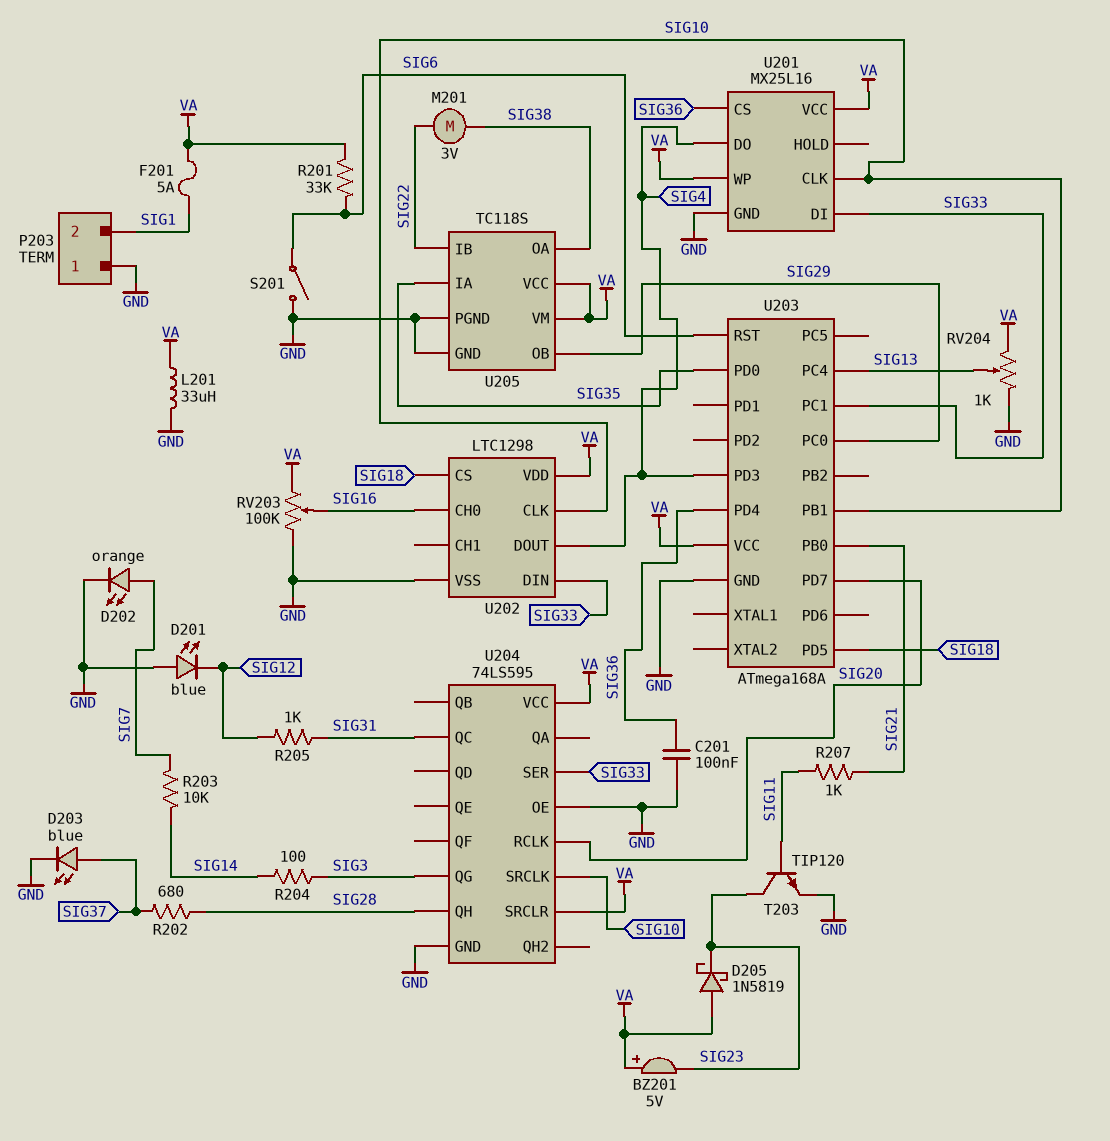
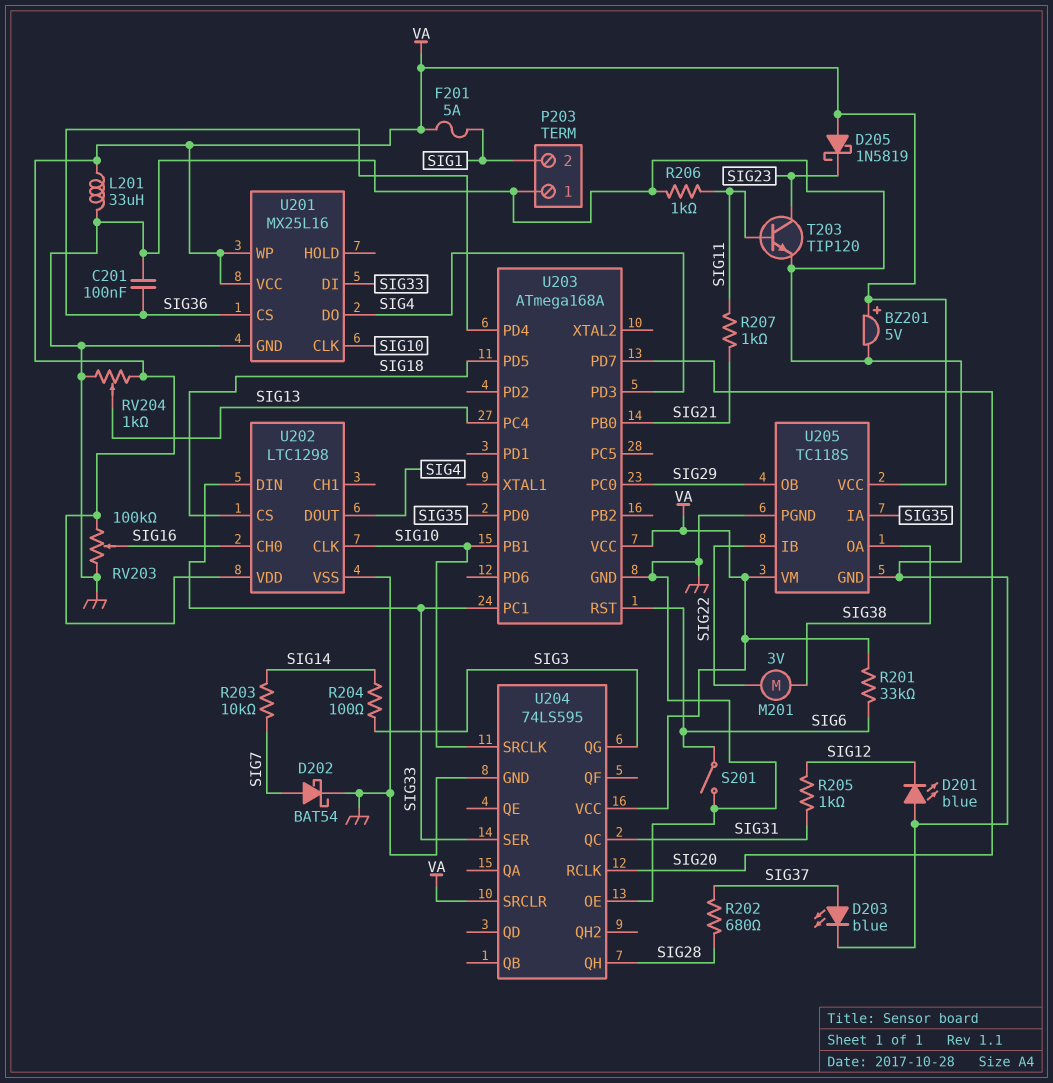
BZ201: buzzer 5V (plus VA, minus SIG23) -> buzzer 5V (plus VA, minus GND)
D202: LED orange (A SIG7, K GND) -> schottky BAT54 (A SIG7, K GND)
R206: none -> 1k (GND, SIG11)

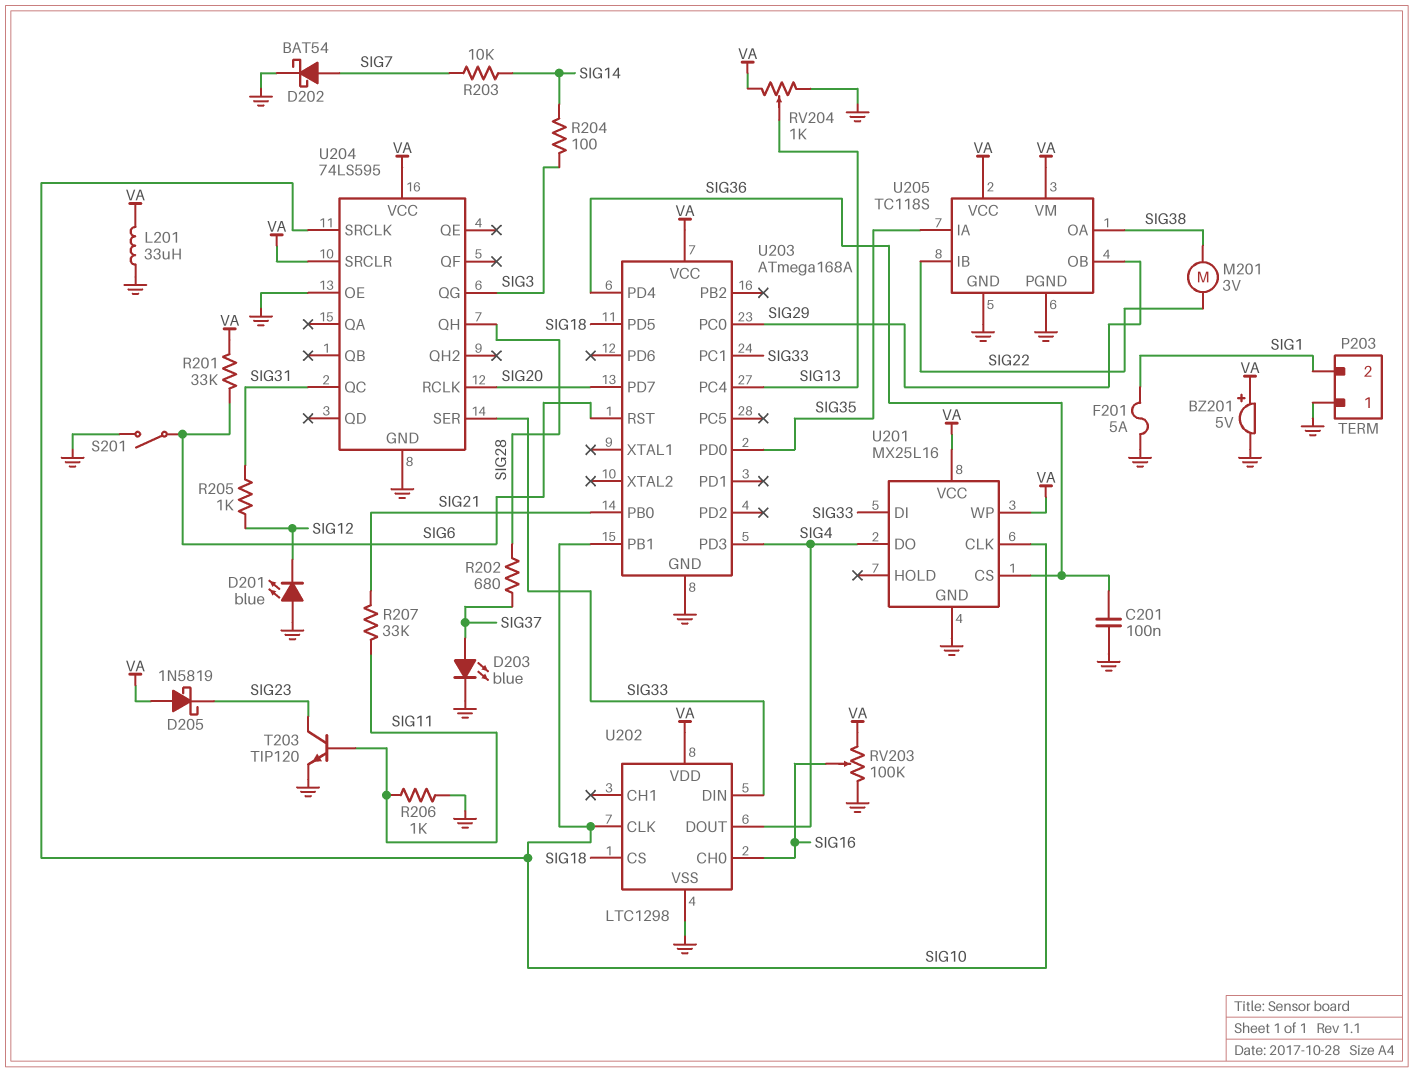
F201: 5A (SIG1, VA) -> 5A (GND, SIG1)
R207: 1k (SIG11, SIG21) -> 33k (SIG11, SIG21)

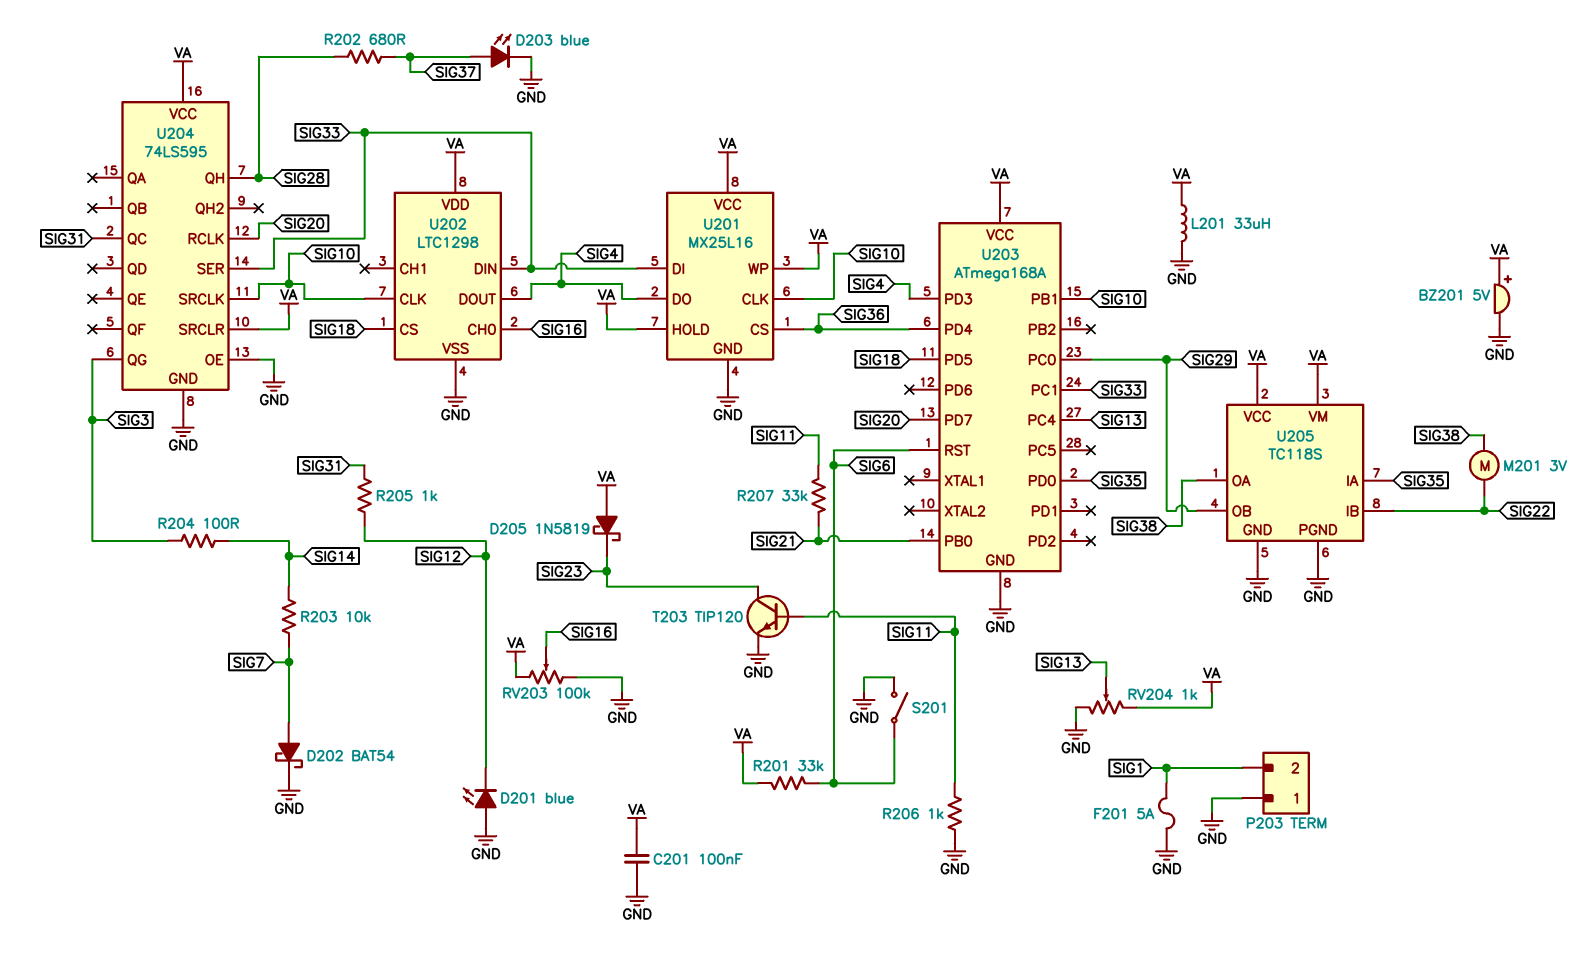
C201: 100nF (GND, SIG36) -> 100nF (GND, VA)
U201 pin HOLD: none -> VA

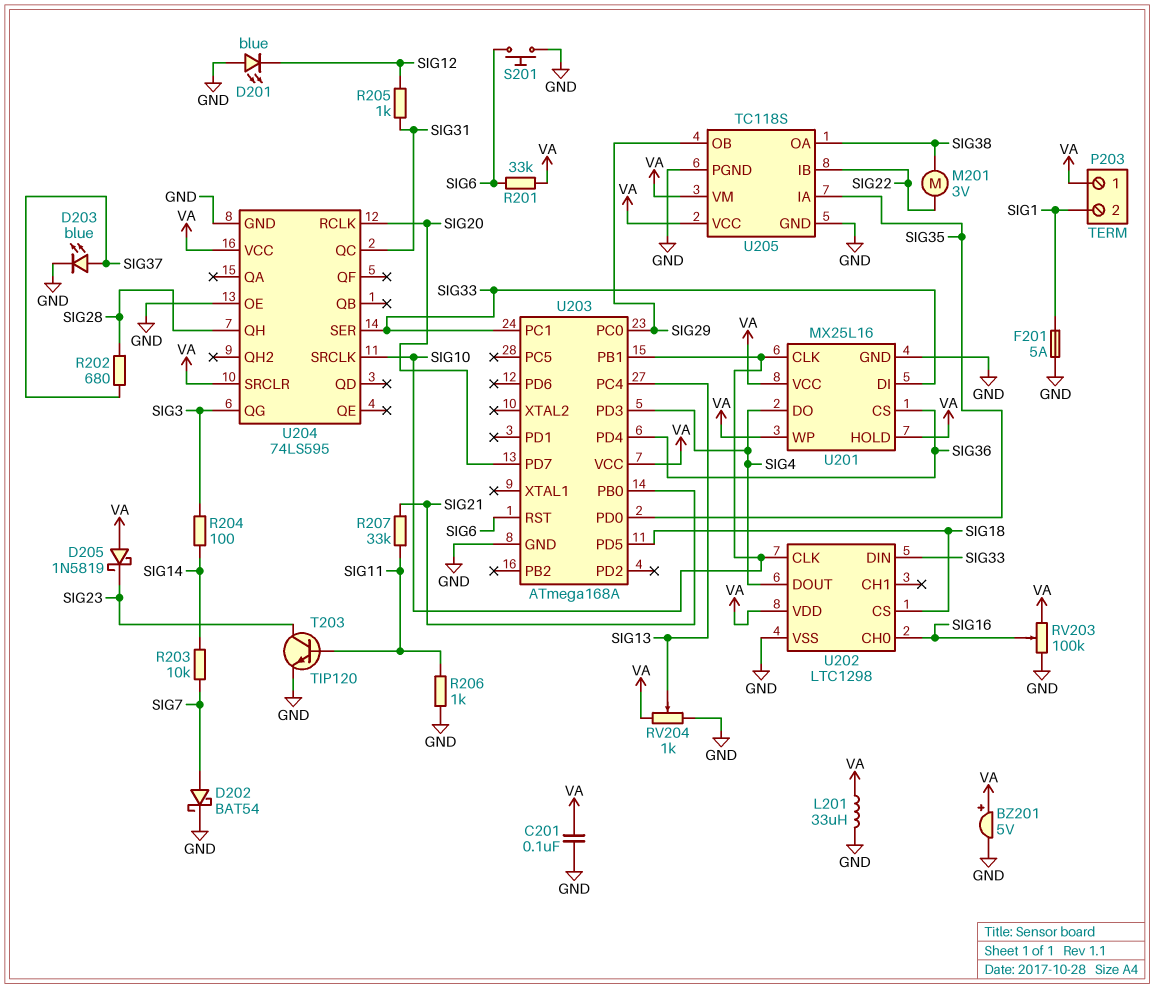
P203 pin 1: GND -> VA
S201: switch (GND, SIG6) -> button (GND, SIG6)

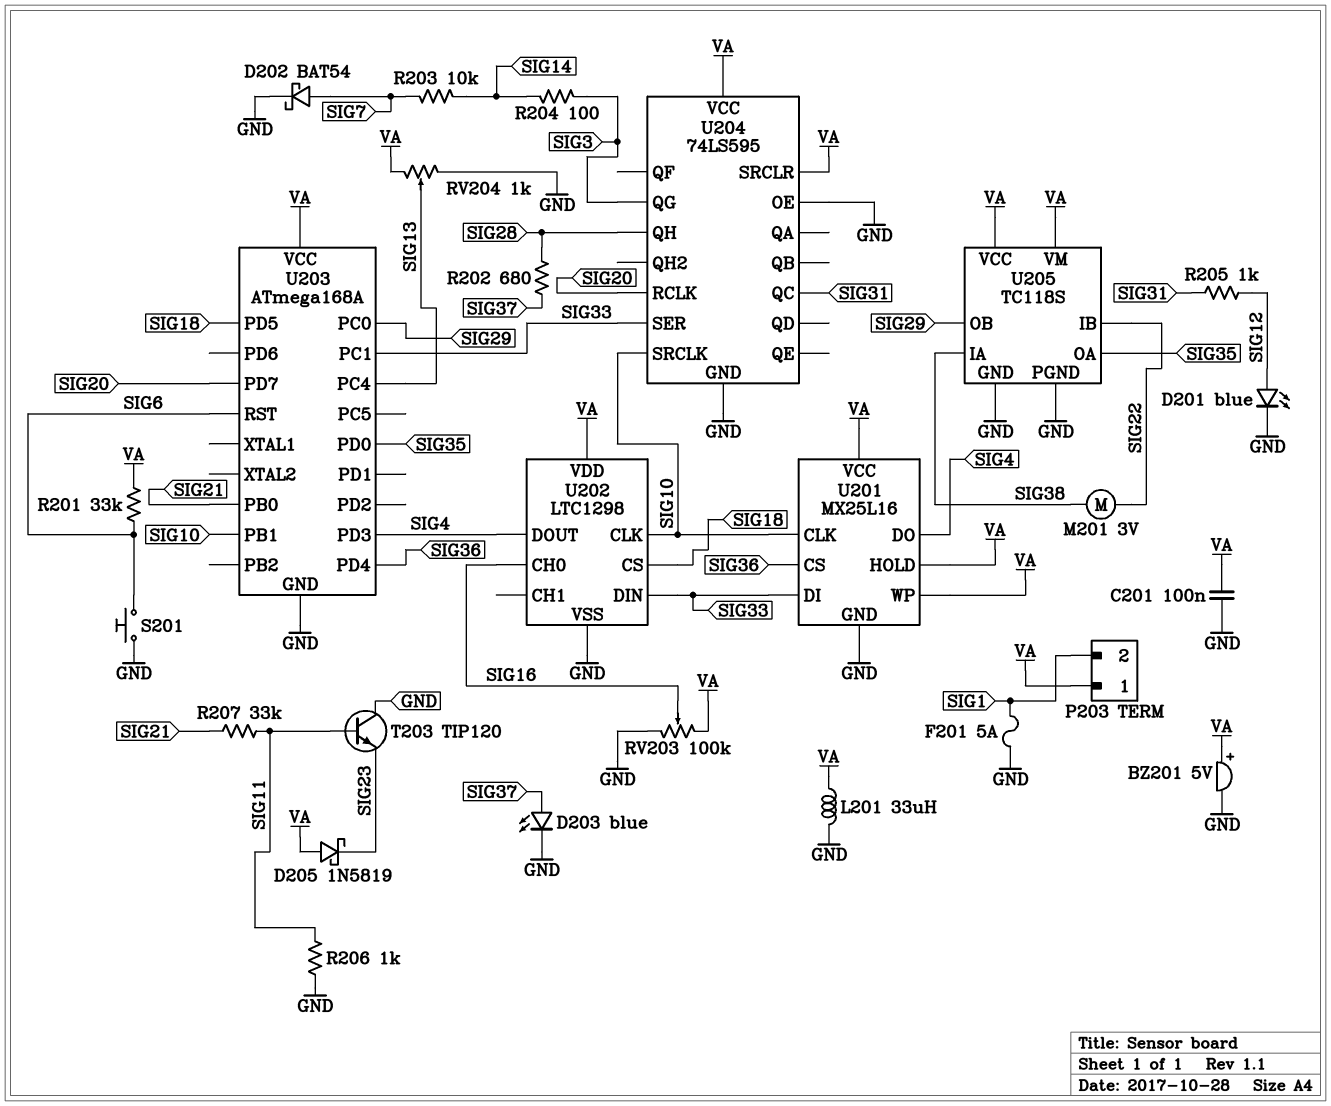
D201: LED blue (A GND, K SIG12) -> LED blue (A SIG12, K GND)
T203: NPN TIP120 (B SIG11, C SIG23, E GND) -> NPN TIP120 (B SIG11, C GND, E SIG23)
U205 pin IA: SIG35 -> SIG38
U205 pin OA: SIG38 -> SIG35

